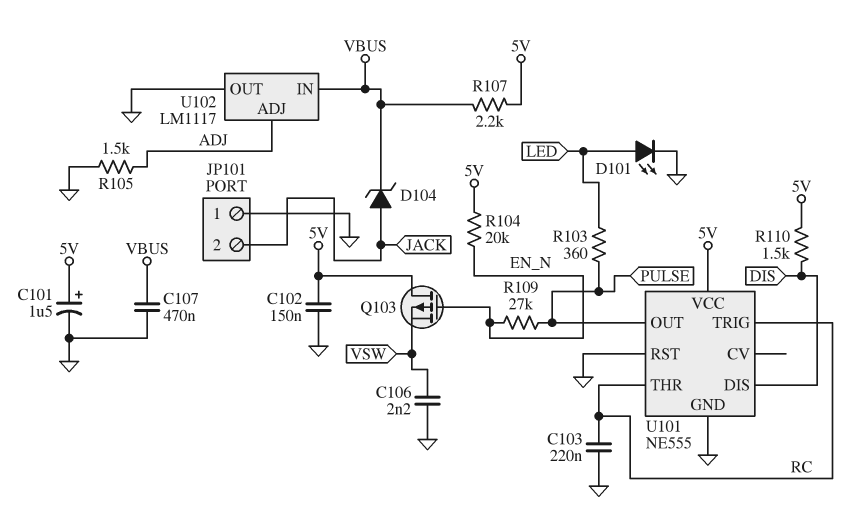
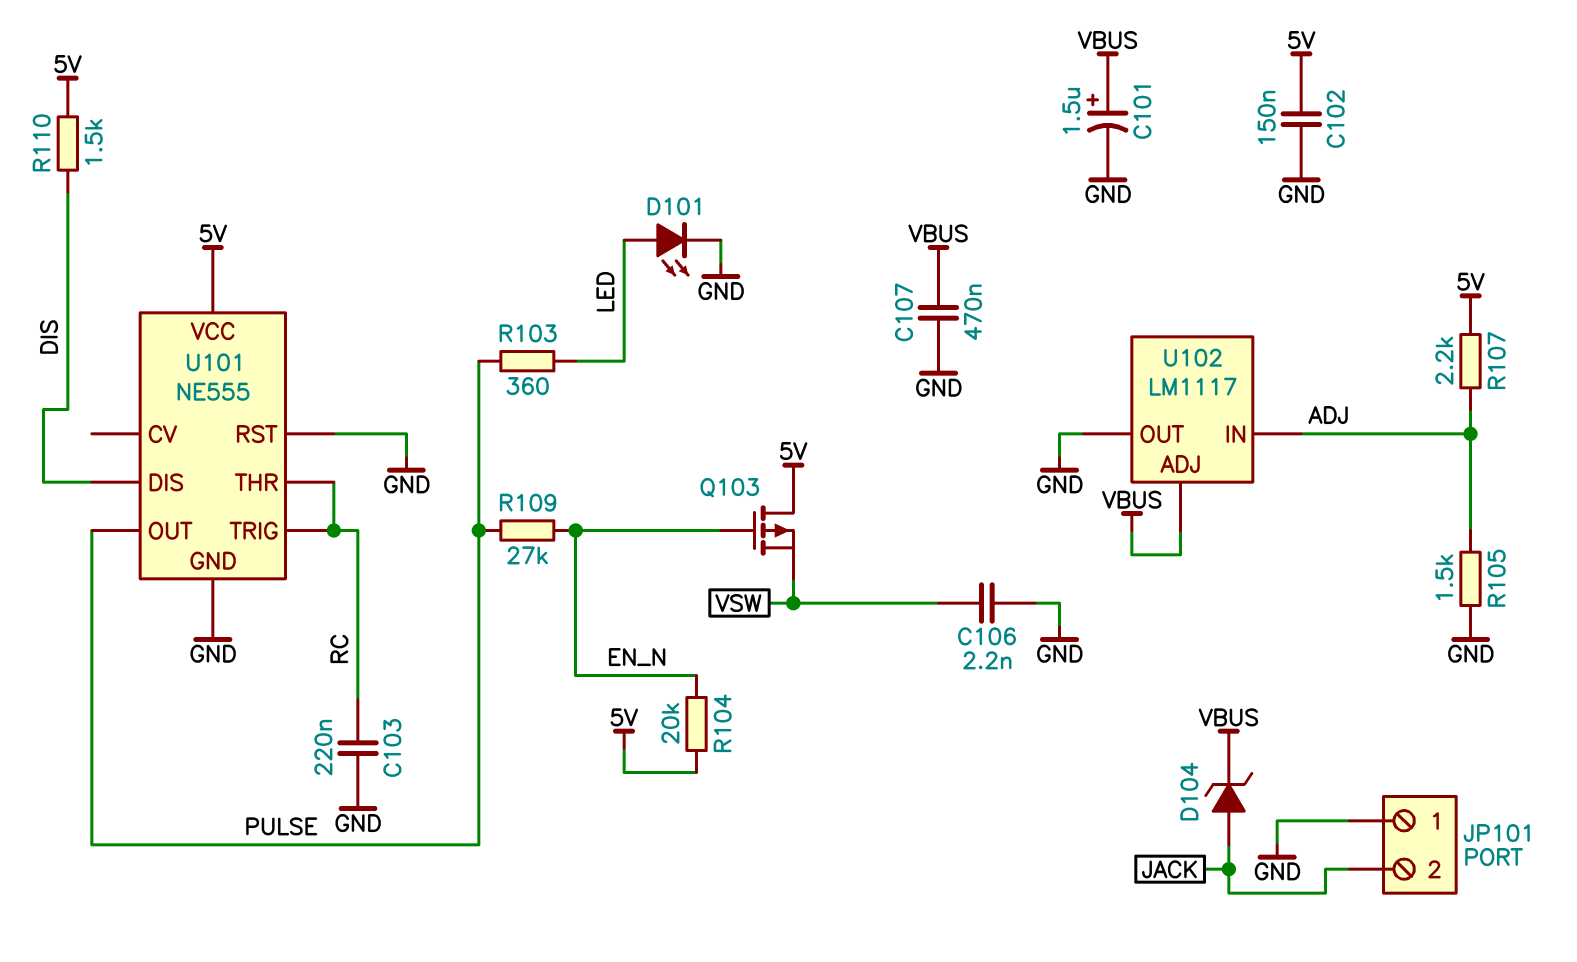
C101: 1.5uF (plus 5V, minus GND) -> 1.5uF (plus VBUS, minus GND)
R107: 2.2k (5V, VBUS) -> 2.2k (5V, ADJ)
U102 pin ADJ: ADJ -> VBUS
U102 pin IN: VBUS -> ADJ

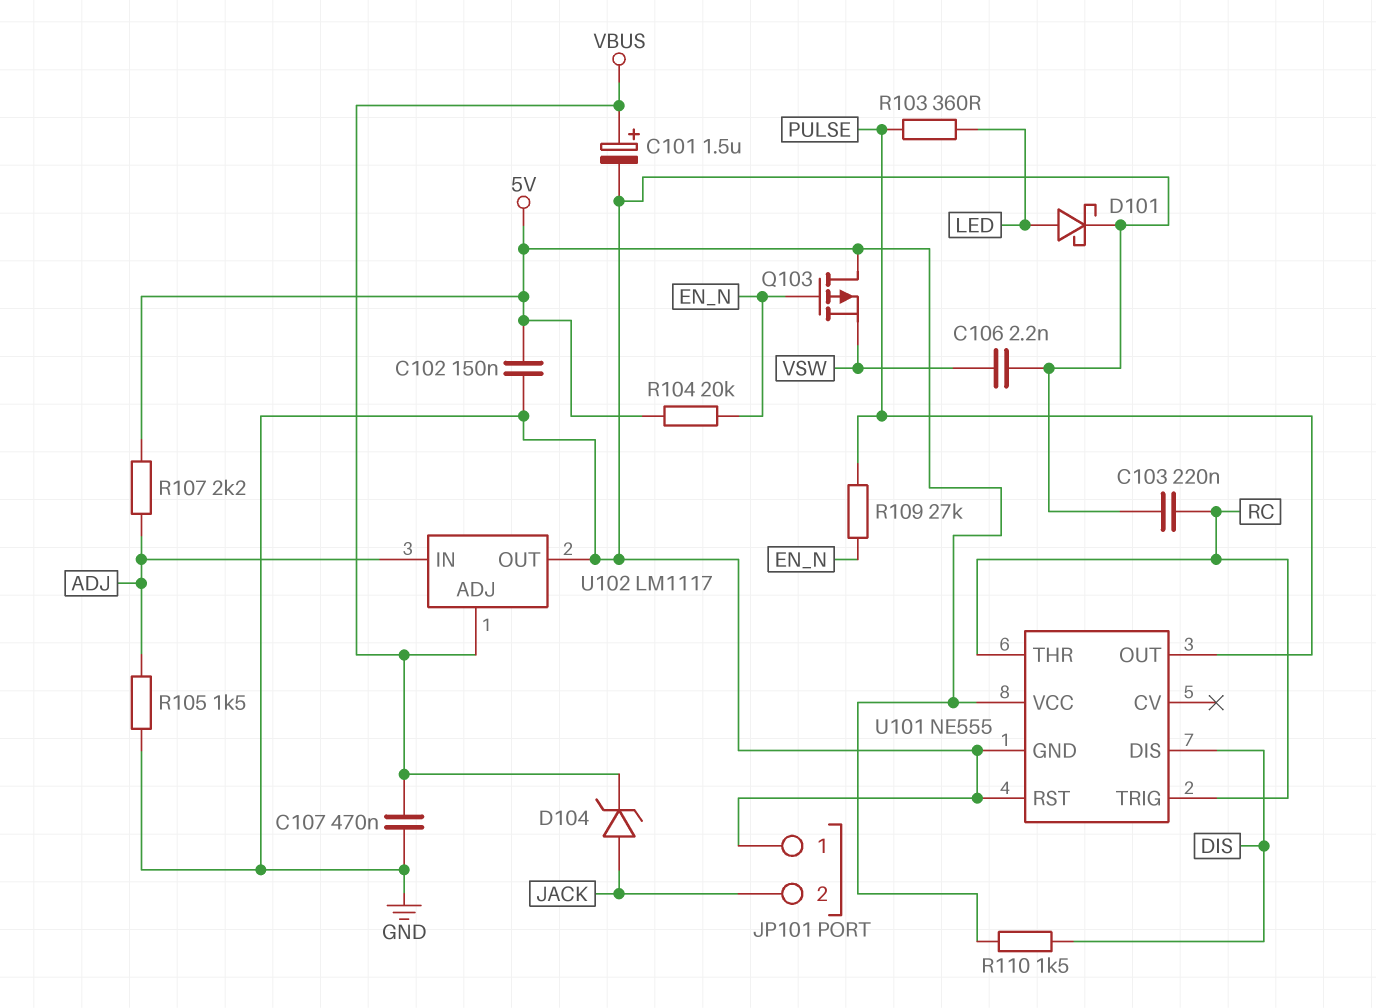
D101: LED (A LED, K GND) -> schottky (A LED, K GND)

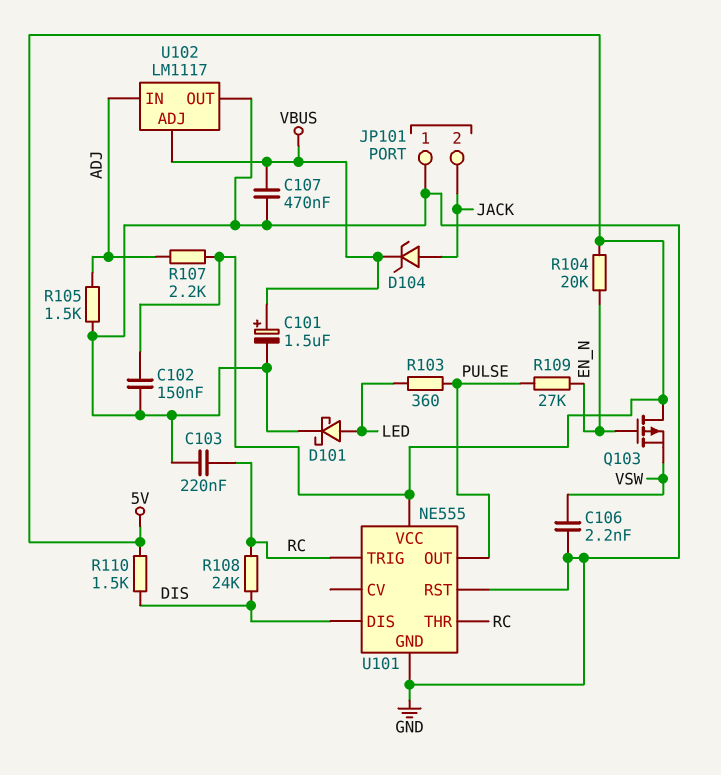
R108: none -> 24k (DIS, RC)

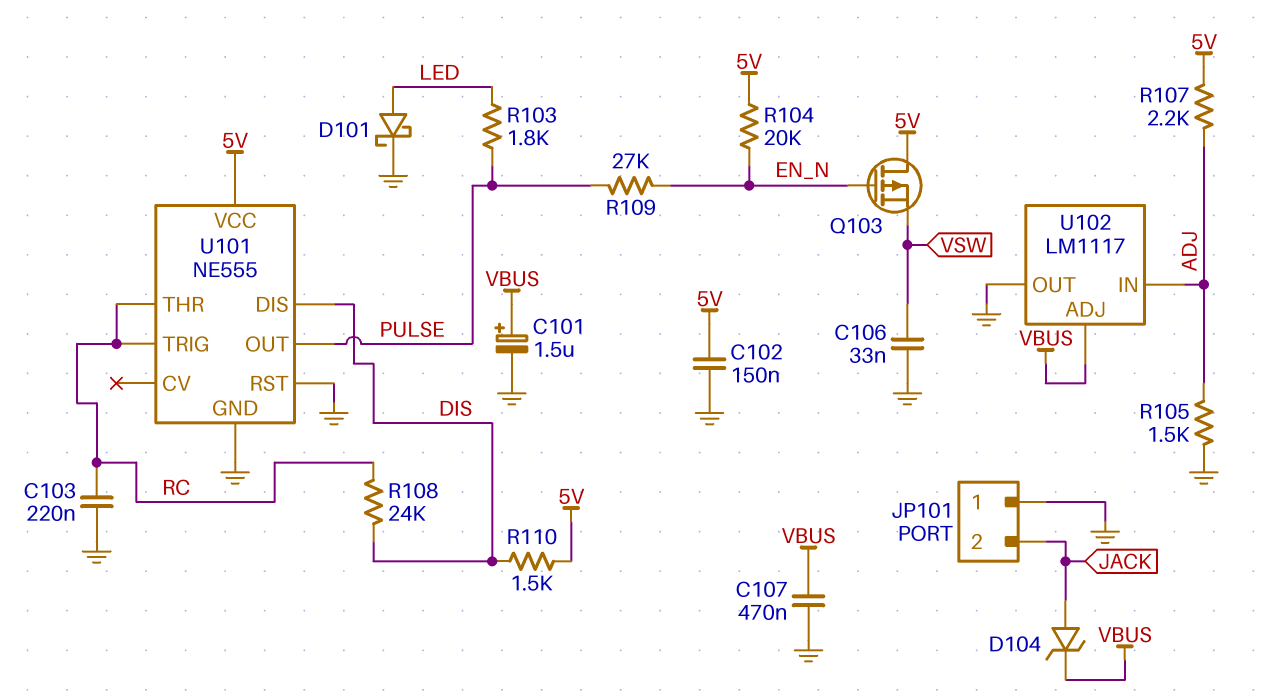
C106: 2.2nF (GND, VSW) -> 33nF (GND, VSW)
R103: 360 (LED, PULSE) -> 1.8k (LED, PULSE)

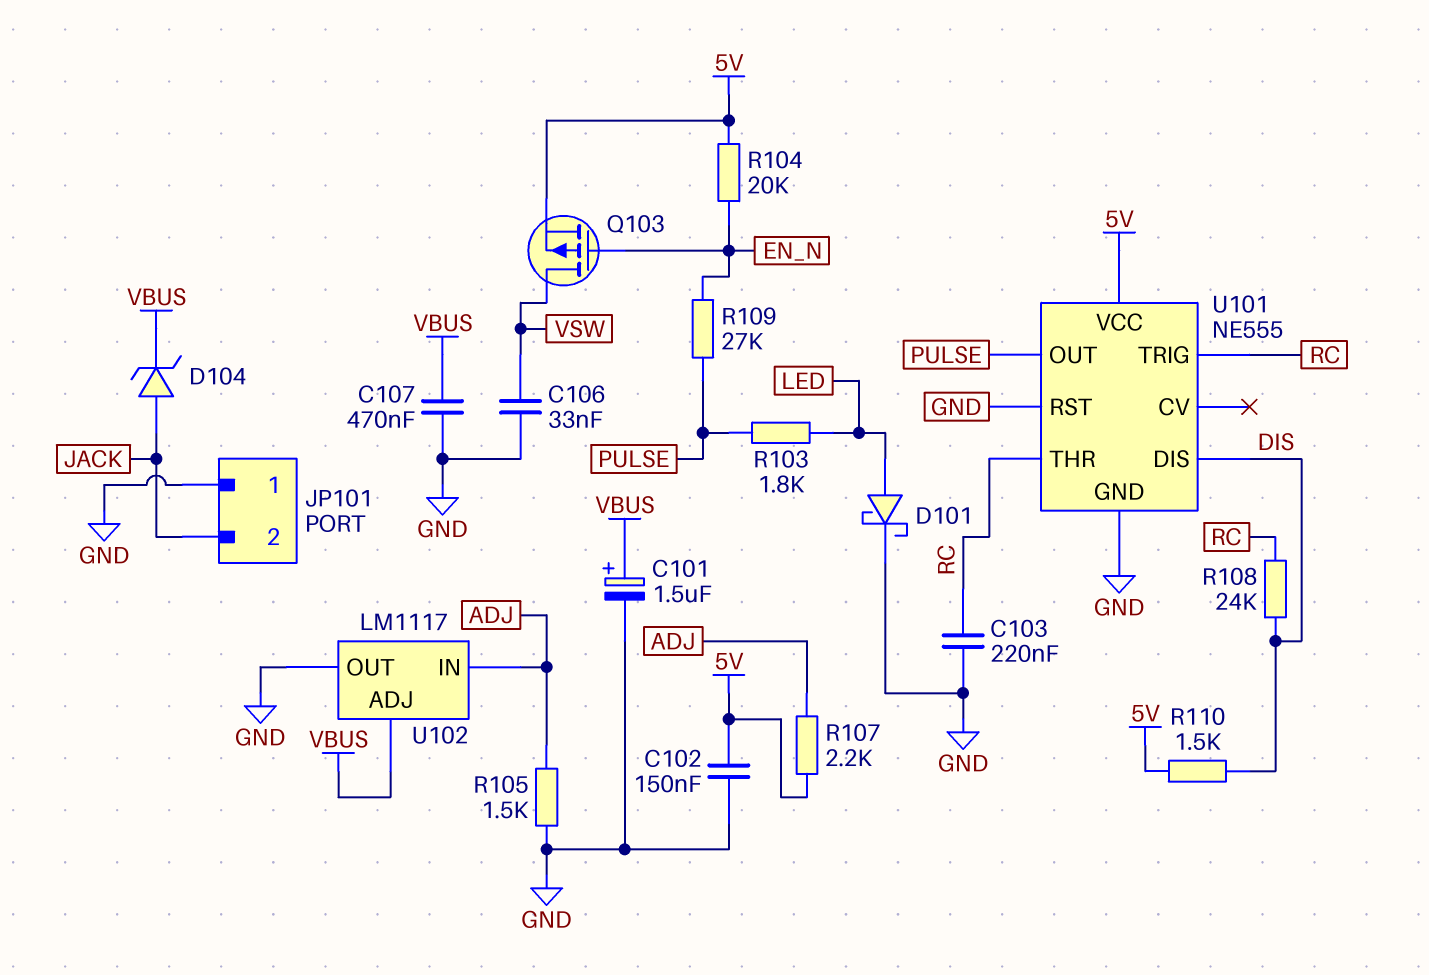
Q103: PMOS (G EN_N, D 5V, S VSW) -> PMOS (G EN_N, D VSW, S 5V)

